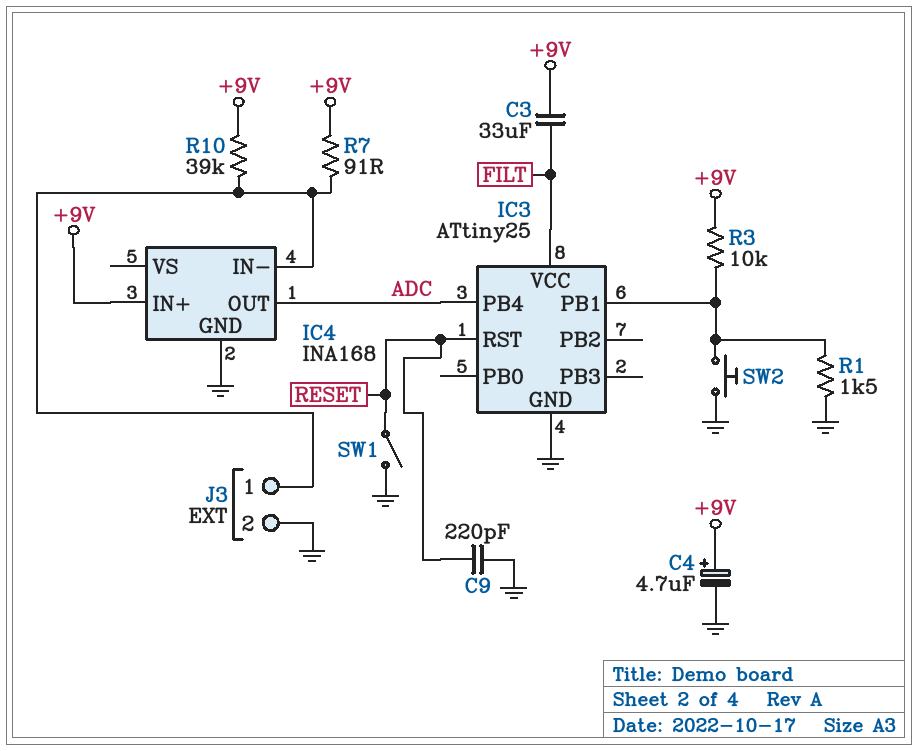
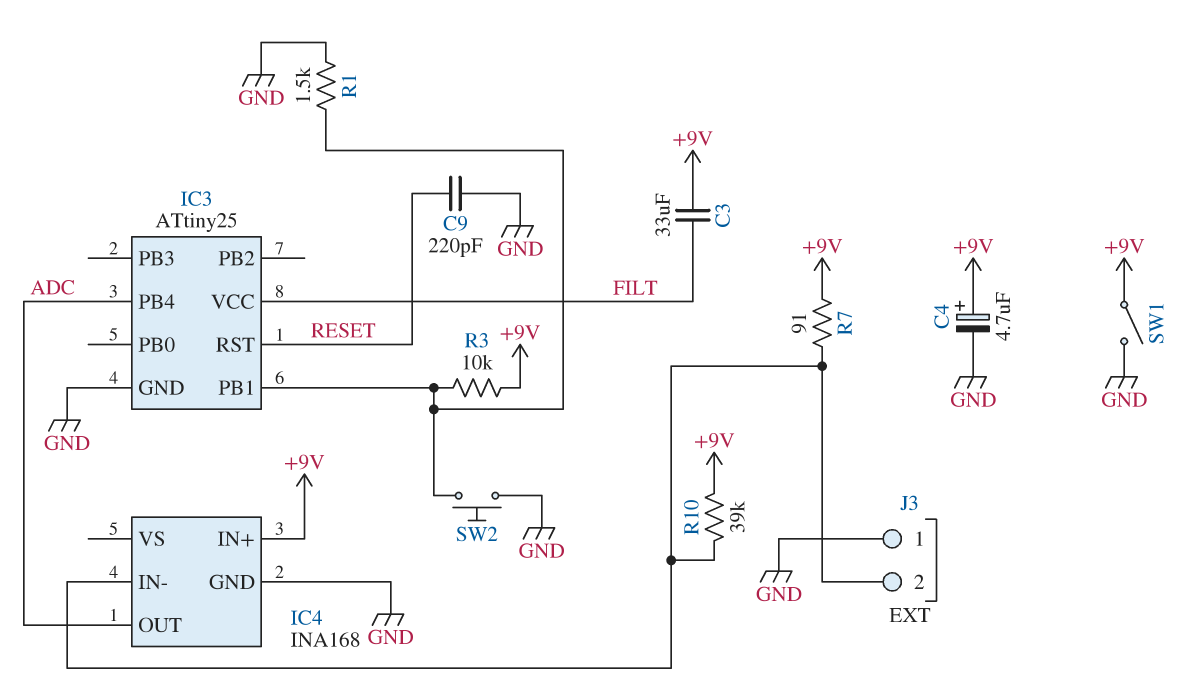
J3 pin 1: IC4/IN- -> GND
J3 pin 2: GND -> IC4/IN-
SW1: switch (GND, RESET) -> switch (+9V, GND)

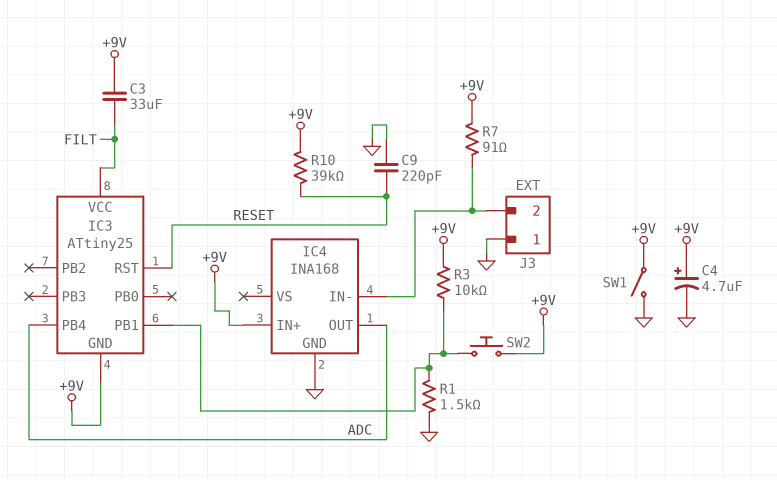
IC3 pin GND: GND -> +9V
R10: 39k (+9V, IC4/IN-) -> 39k (+9V, RESET)
SW2: button (GND, IC3/PB1) -> button (+9V, IC3/PB1)

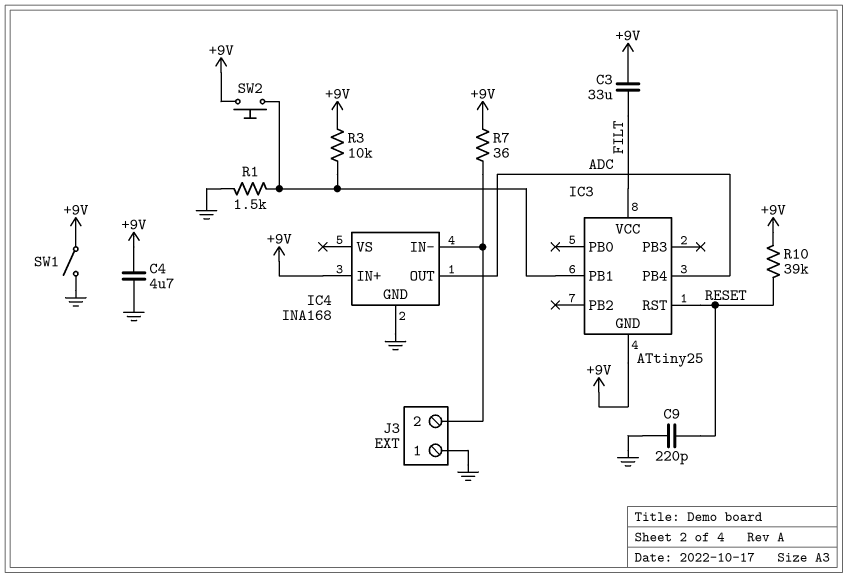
C4: 4.7uF (plus +9V, minus GND) -> 4.7uF (+9V, GND)
R7: 91 (+9V, IC4/IN-) -> 36 (+9V, IC4/IN-)

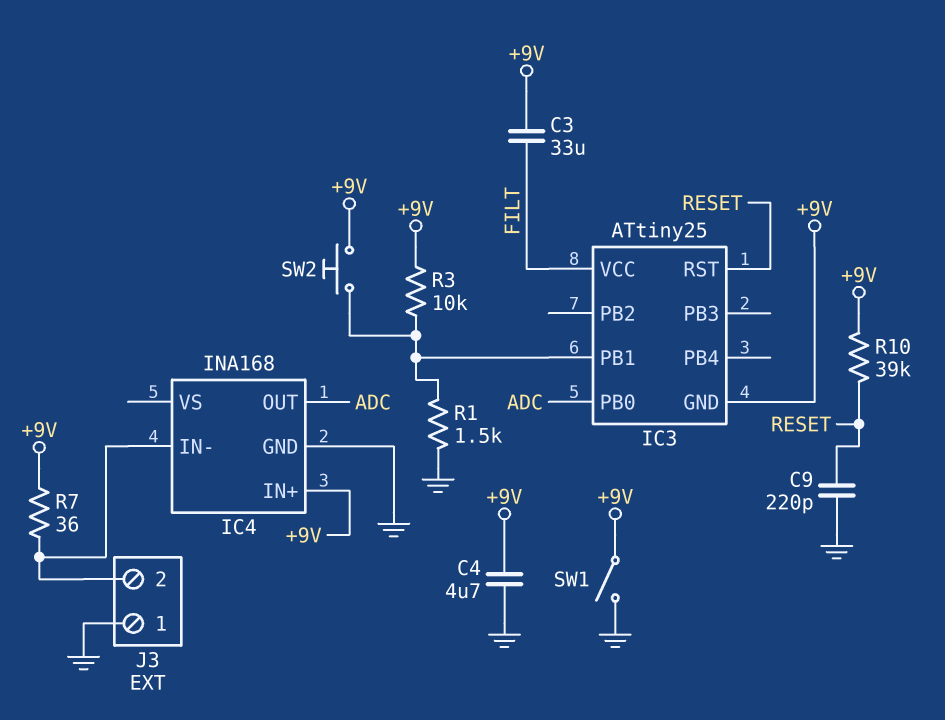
IC3 pin PB0: none -> ADC
IC3 pin PB4: ADC -> none

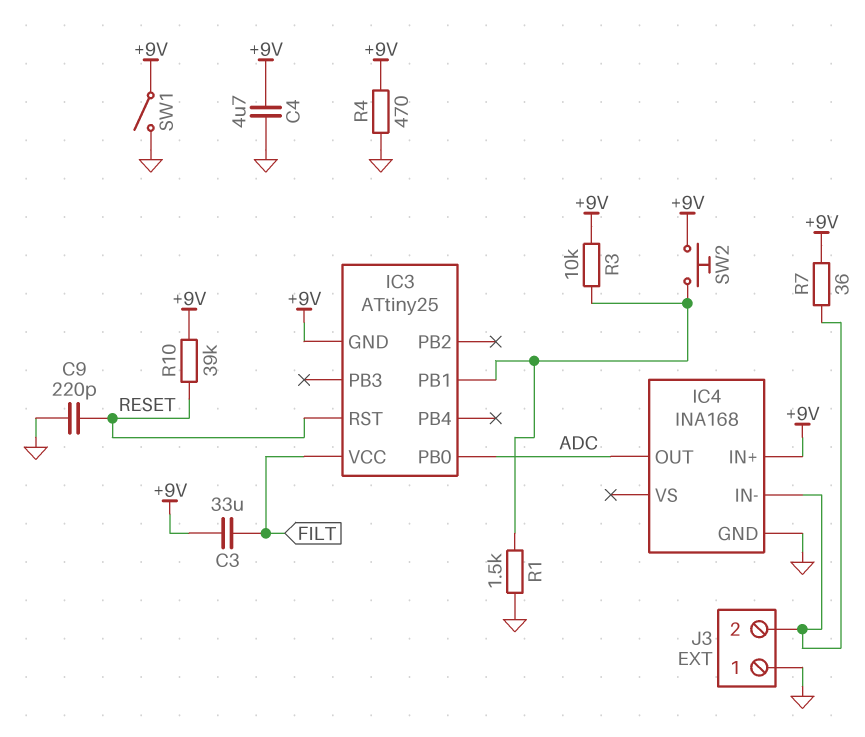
R4: none -> 470 (+9V, GND)

